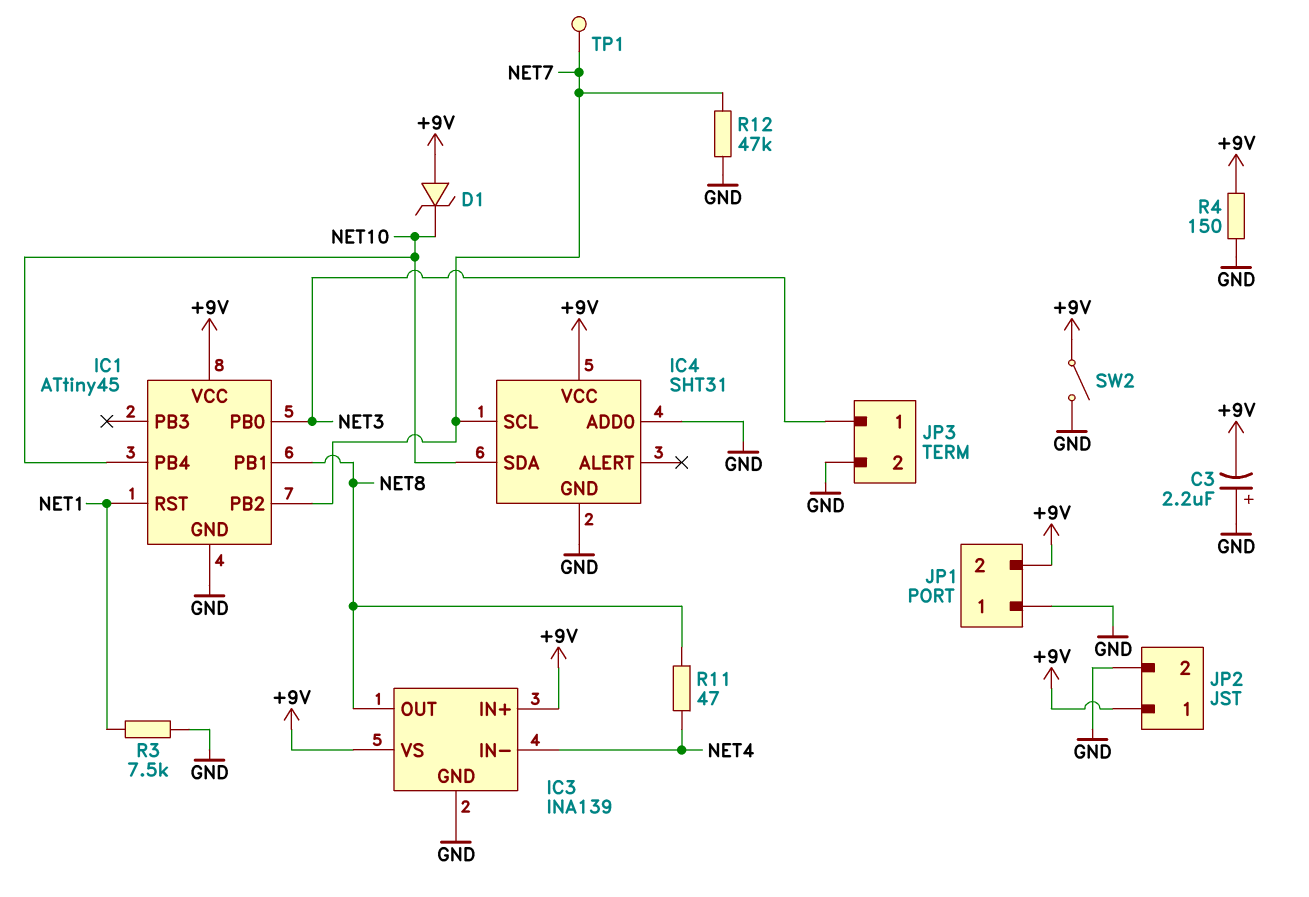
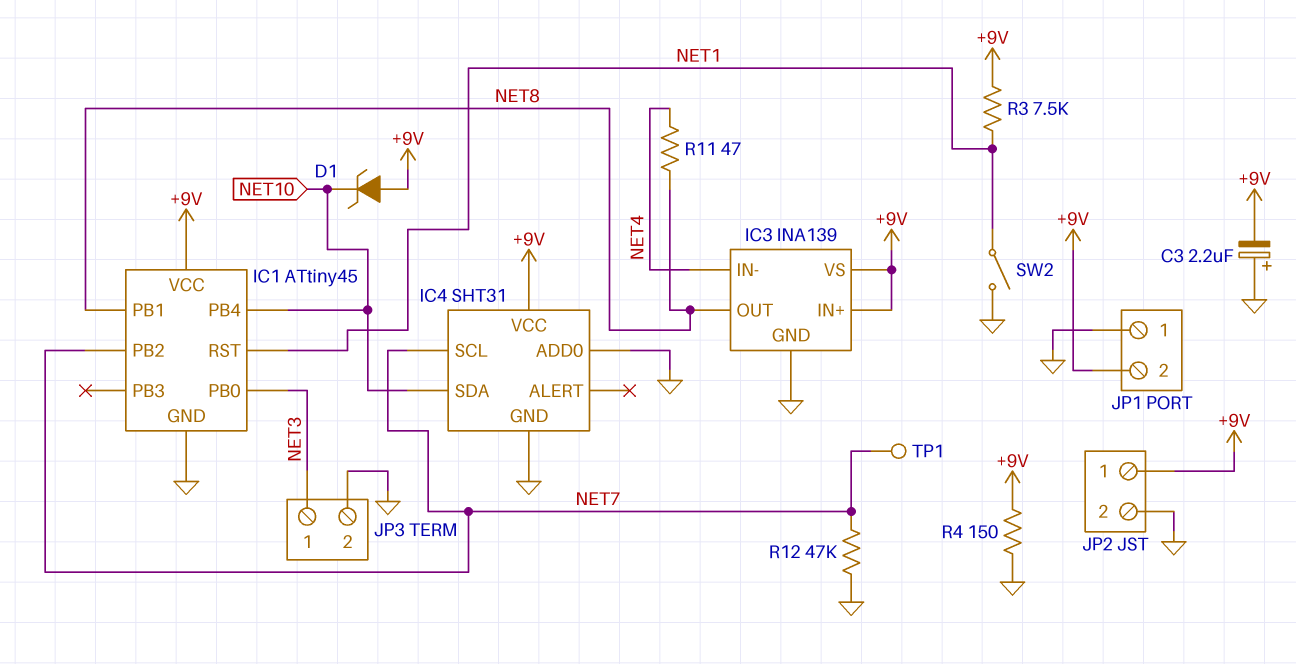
R3: 7.5k (GND, NET1) -> 7.5k (+9V, NET1)
SW2: switch (+9V, GND) -> switch (GND, NET1)

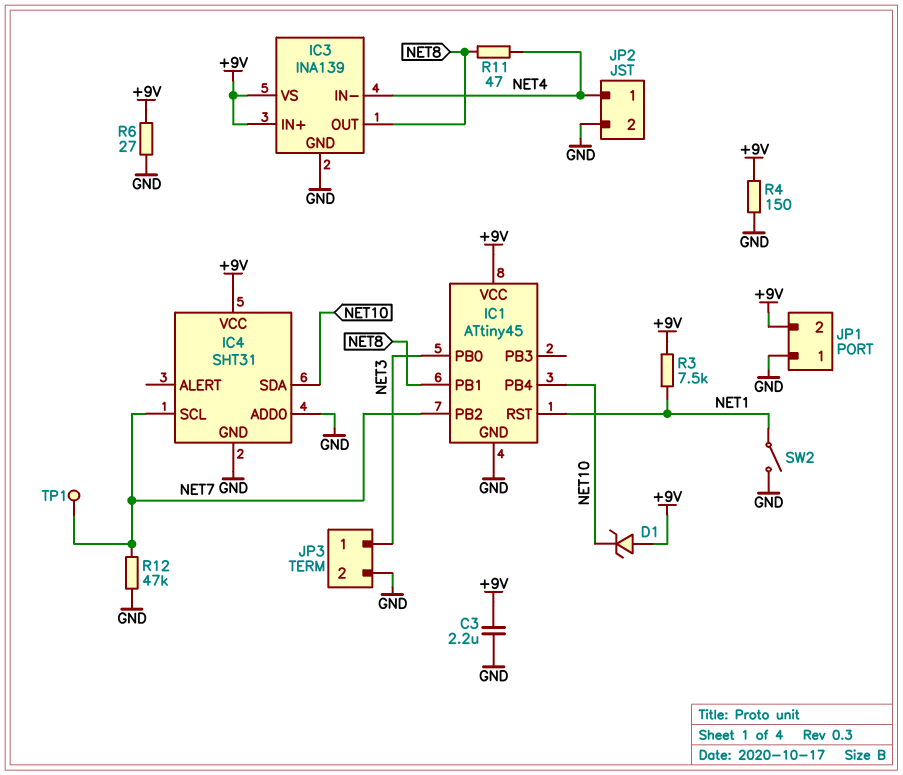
C3: 2.2uF (plus GND, minus +9V) -> 2.2uF (+9V, GND)
JP2 pin 1: +9V -> NET4
R6: none -> 27 (+9V, GND)

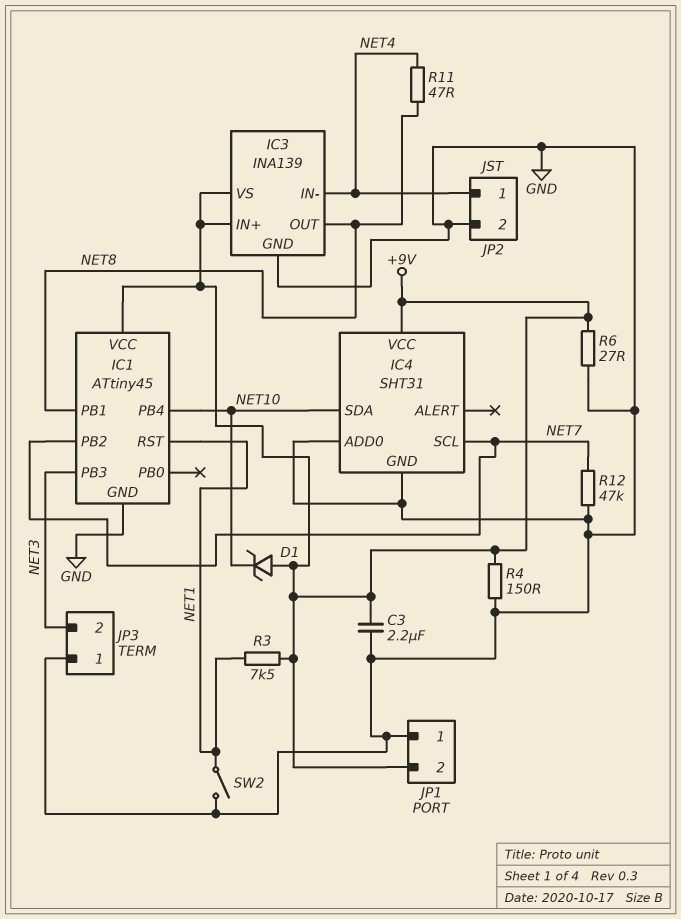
IC1 pin PB0: NET3 -> none
IC1 pin PB3: none -> NET3
JP3 pin 1: NET3 -> GND
JP3 pin 2: GND -> NET3
TP1: test point (NET7) -> none

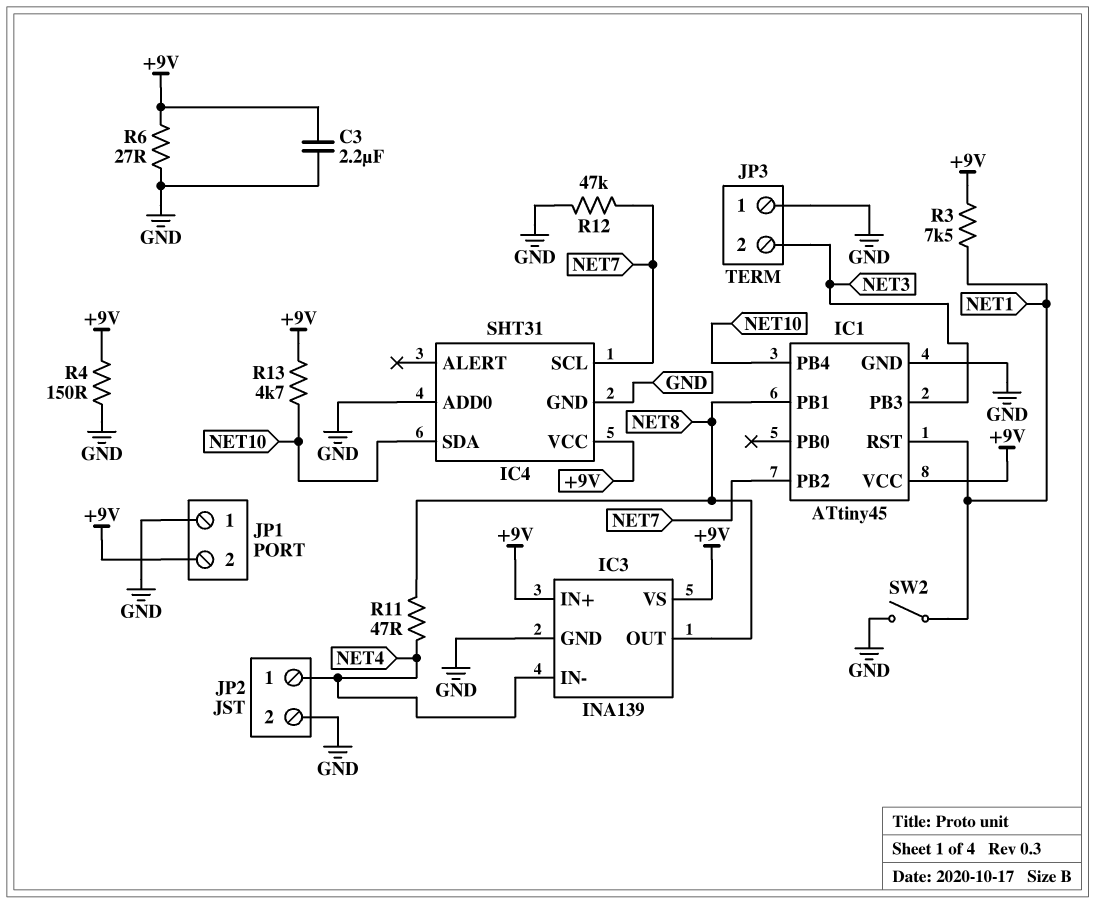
D1: zener (A +9V, K NET10) -> none
R13: none -> 4.7k (+9V, NET10)

